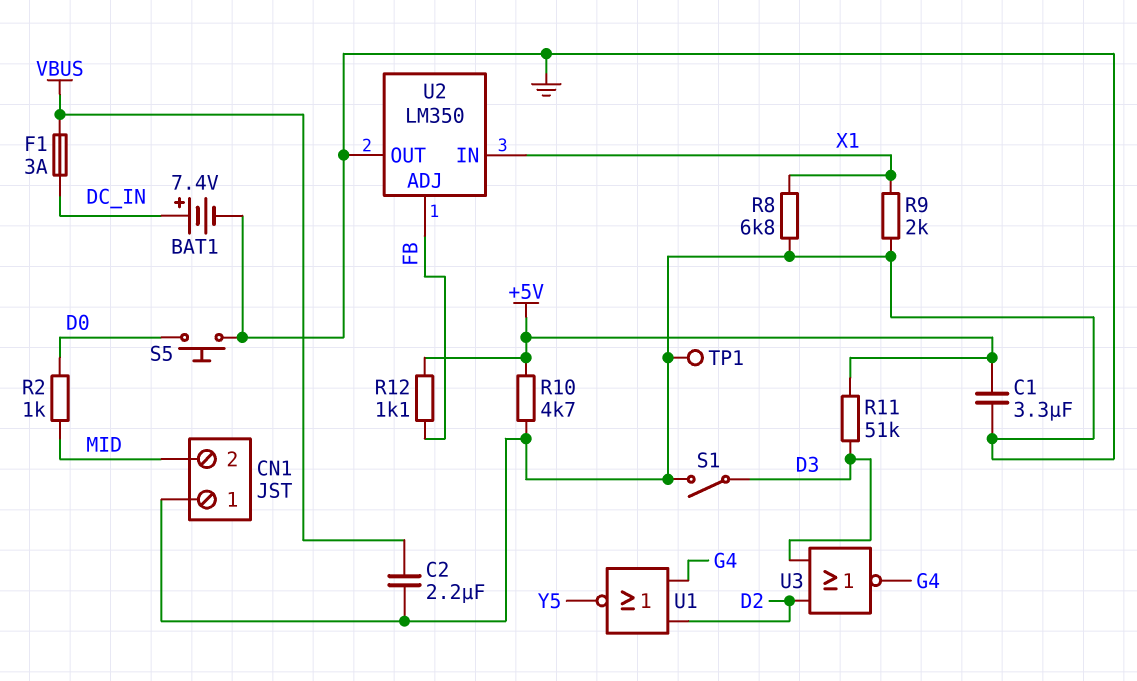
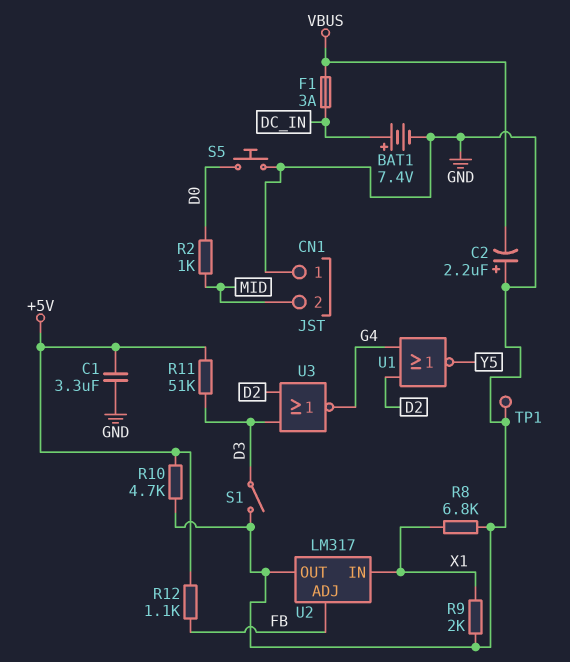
C2: 2.2uF (GND, VBUS) -> 2.2uF (plus GND, minus VBUS)
U2: LM350 -> LM317

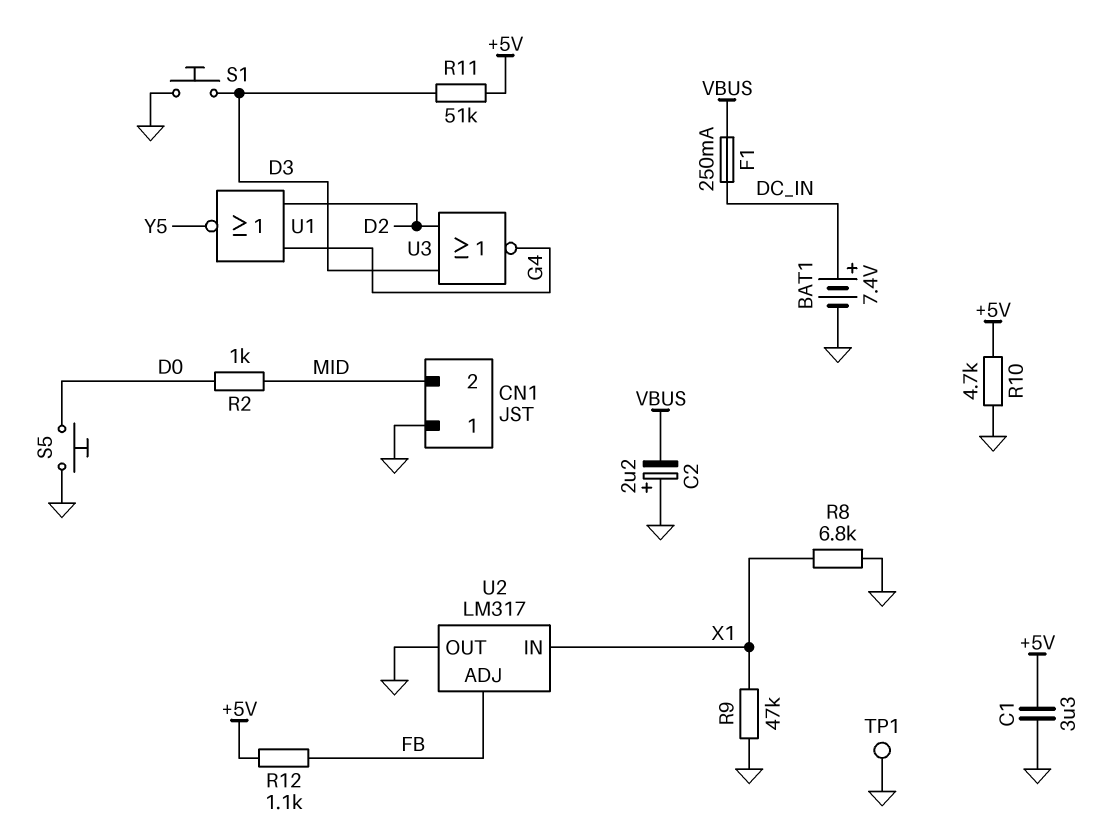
F1: 3A (DC_IN, VBUS) -> 250mA (DC_IN, VBUS)
R9: 2k (GND, X1) -> 47k (GND, X1)
S1: switch (D3, GND) -> button (D3, GND)

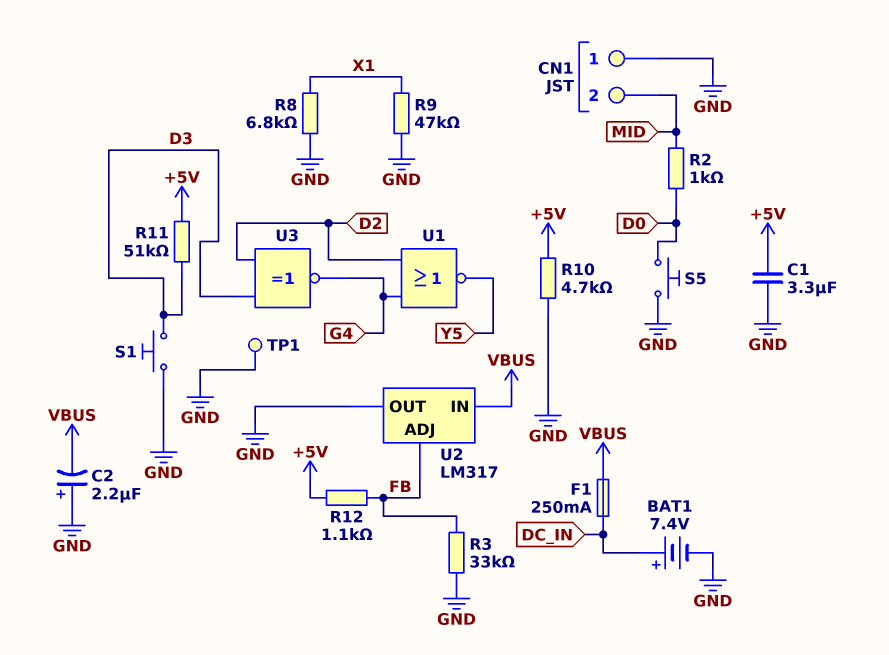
R3: none -> 33k (FB, GND)
U2 pin IN: X1 -> VBUS
U3: NOR (in D2, in D3, out G4) -> XNOR (in D2, in D3, out G4)

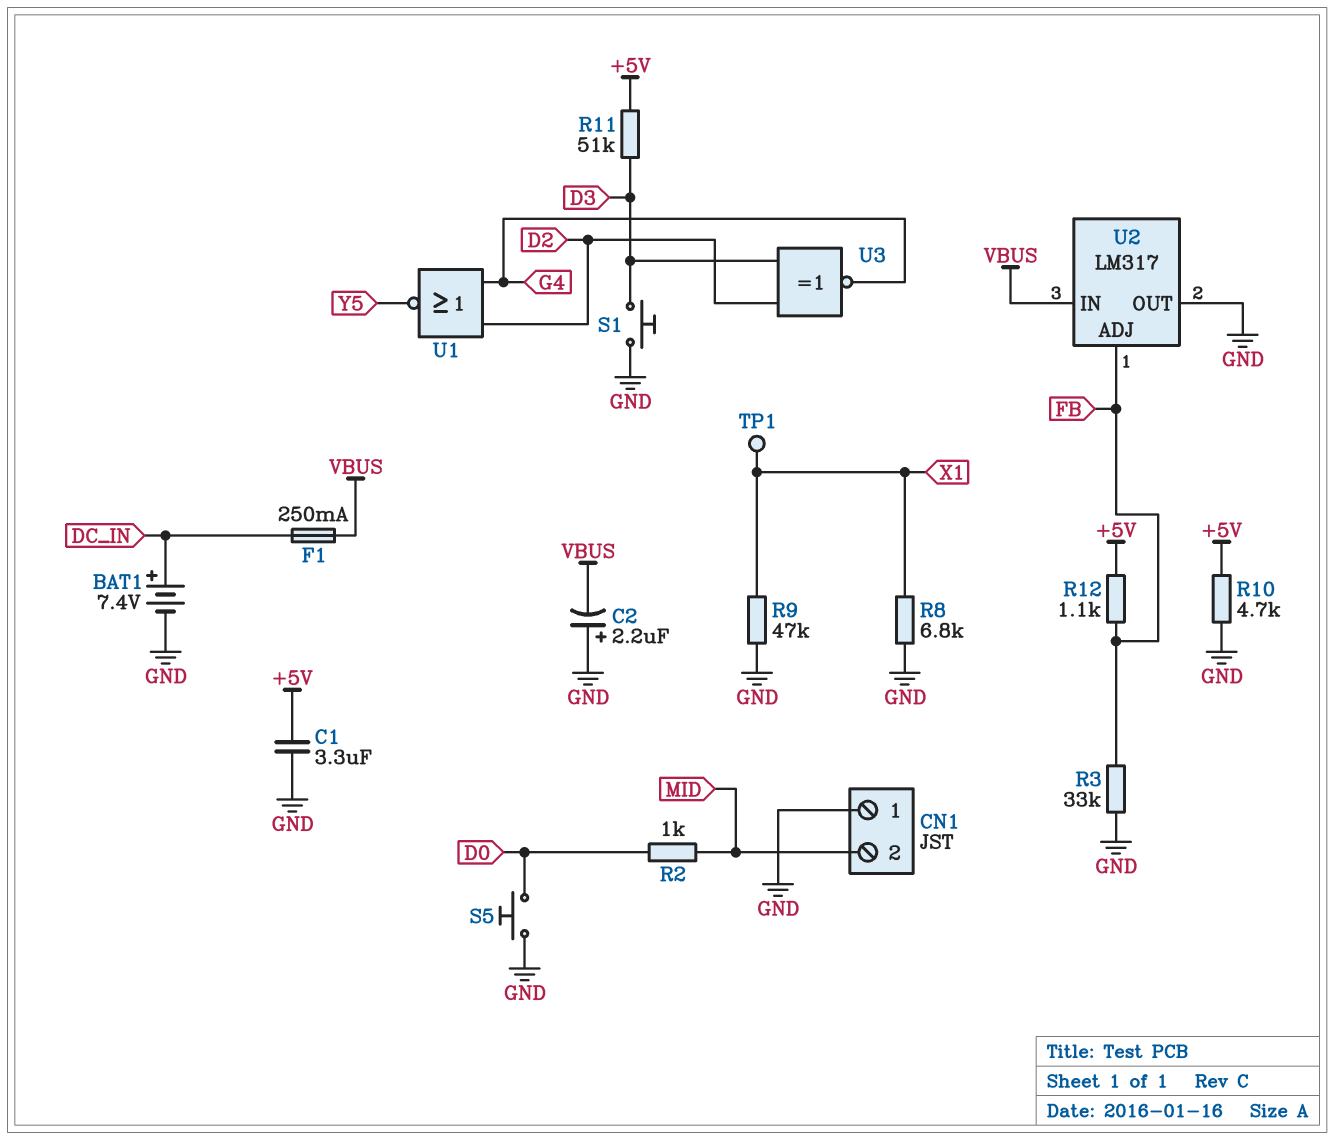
TP1: test point (GND) -> test point (X1)

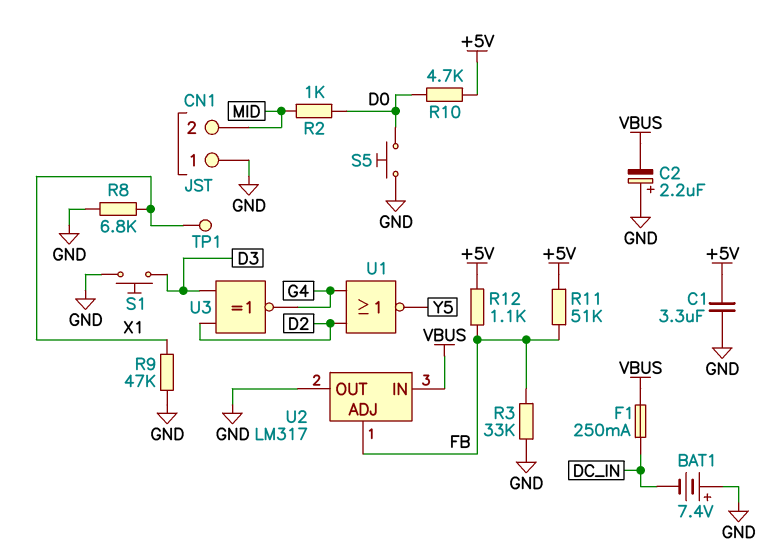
BAT1: 7.4V (plus DC_IN, minus GND) -> 7.4V (plus GND, minus DC_IN)
R10: 4.7k (+5V, GND) -> 4.7k (+5V, D0)
R11: 51k (+5V, D3) -> 51k (+5V, FB)

